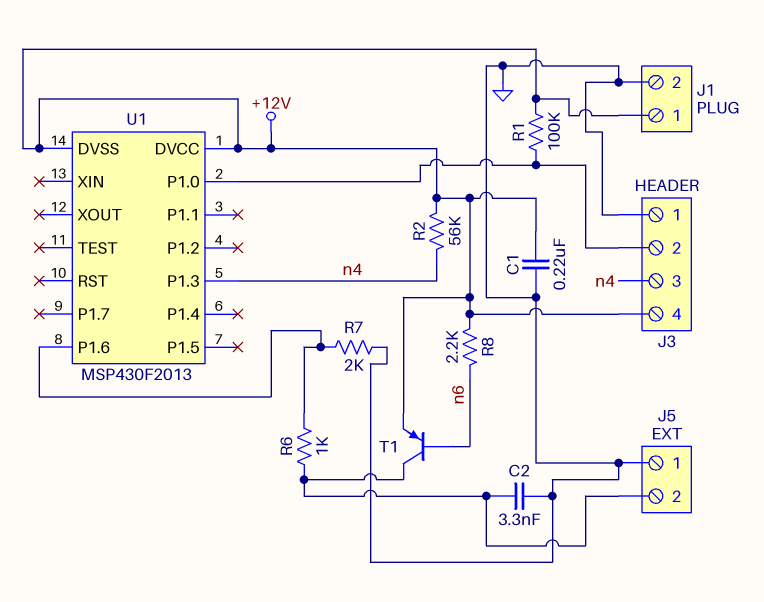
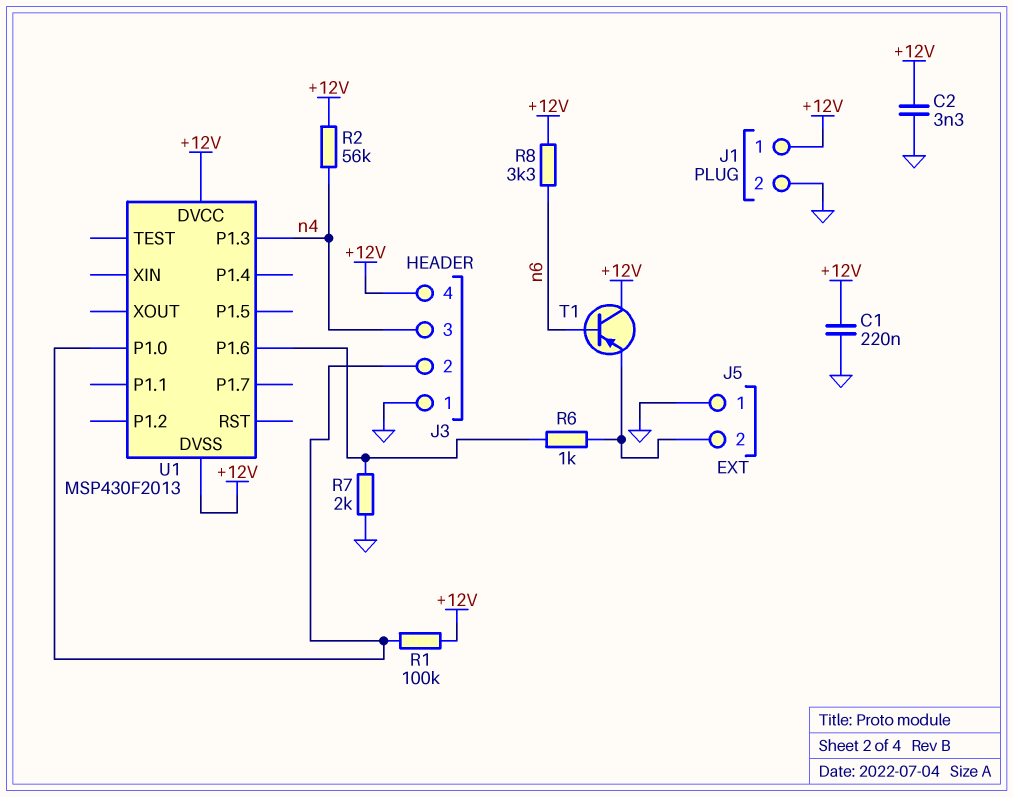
C2: 3.3nF (GND, J5/2) -> 3.3nF (+12V, GND)
R8: 2.2k (+12V, n6) -> 3.3k (+12V, n6)
T1: PNP (B n6, C J5/2, E +12V) -> PNP (B n6, C +12V, E J5/2)

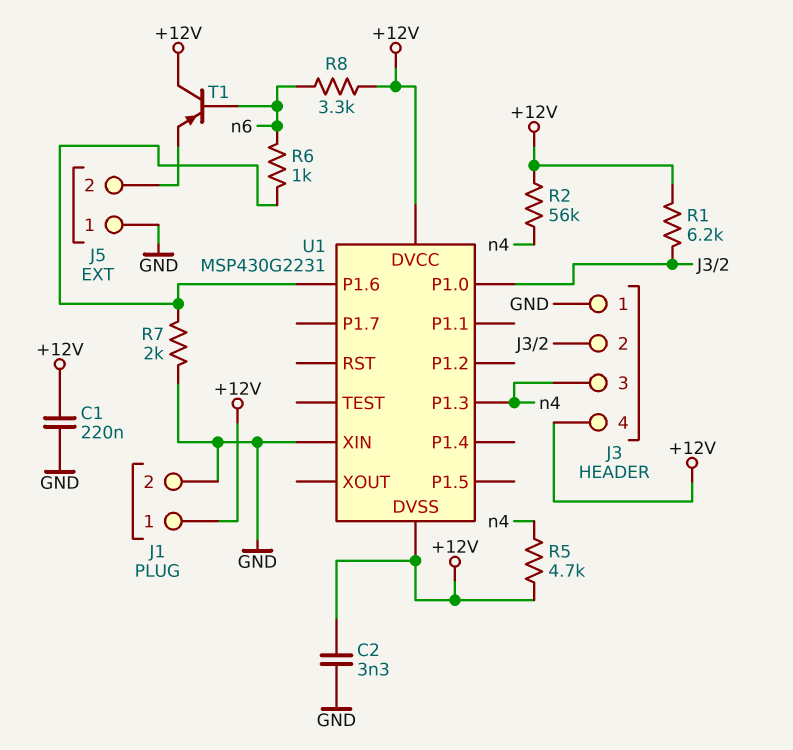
R1: 100k (+12V, J3/2) -> 6.2k (+12V, J3/2)
R5: none -> 4.7k (+12V, n4)
R6: 1k (J5/2, U1/P1.6) -> 1k (U1/P1.6, n6)
U1: MSP430F2013 -> MSP430G2231
U1 pin XIN: none -> GND

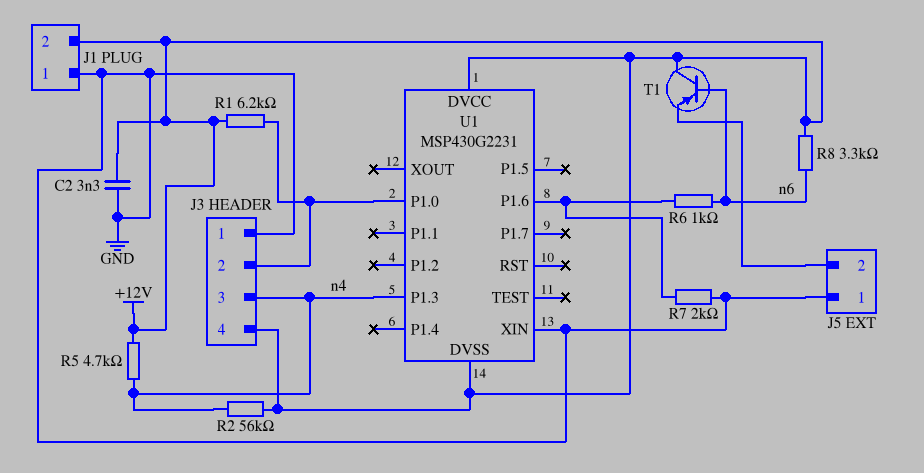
C1: 220nF (+12V, GND) -> none
J1 pin 1: +12V -> GND
J1 pin 2: GND -> +12V

